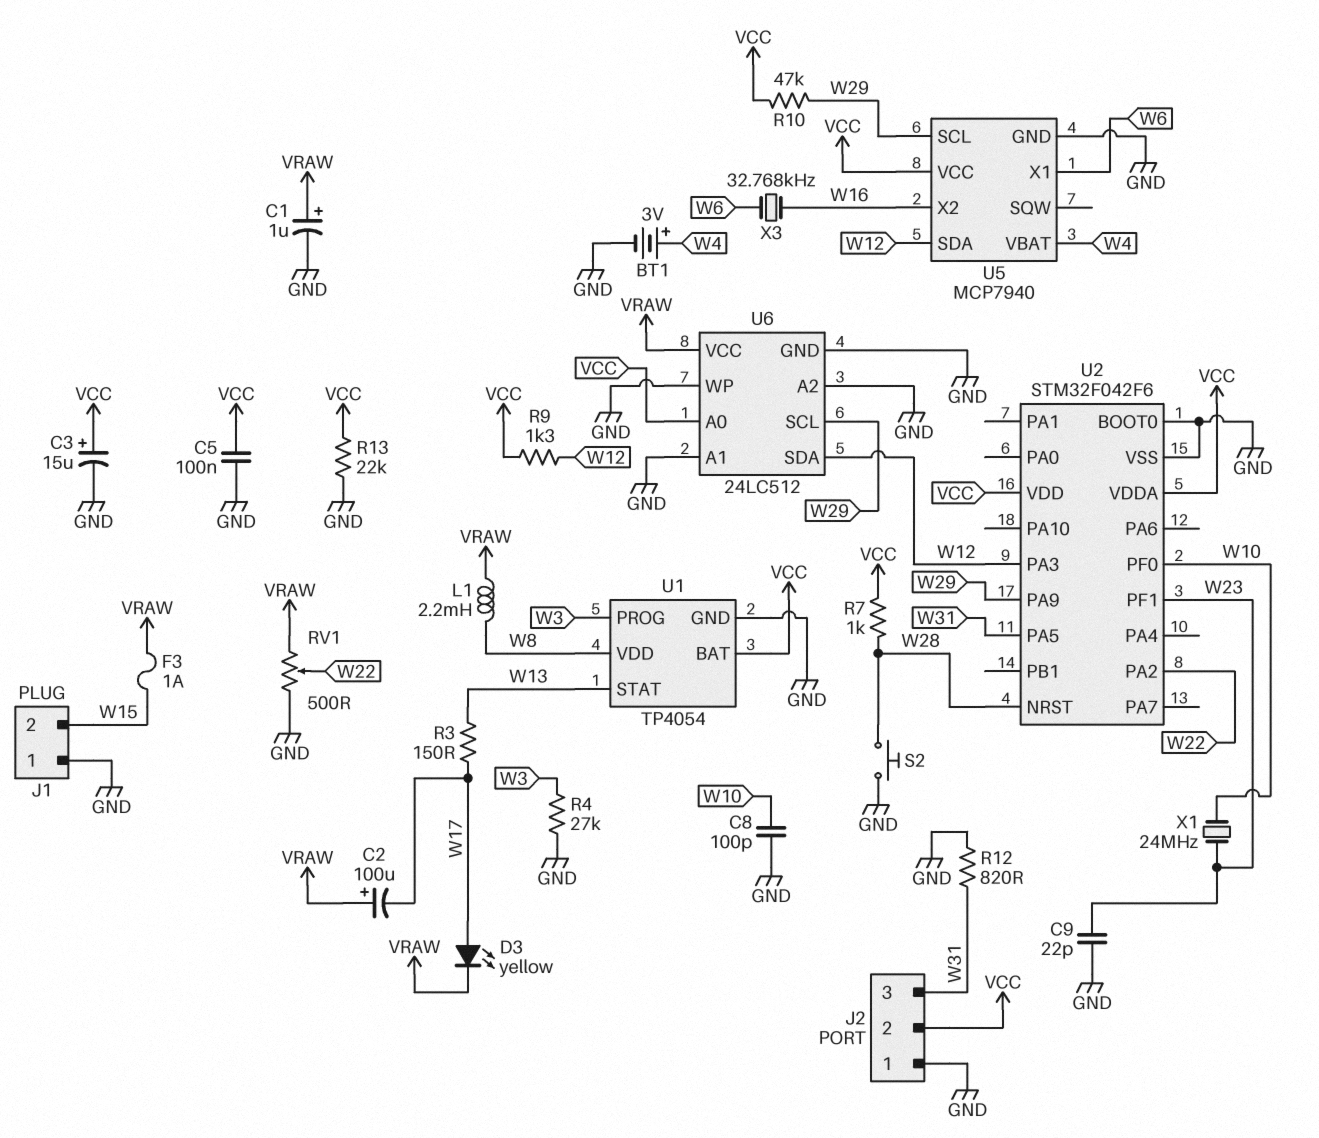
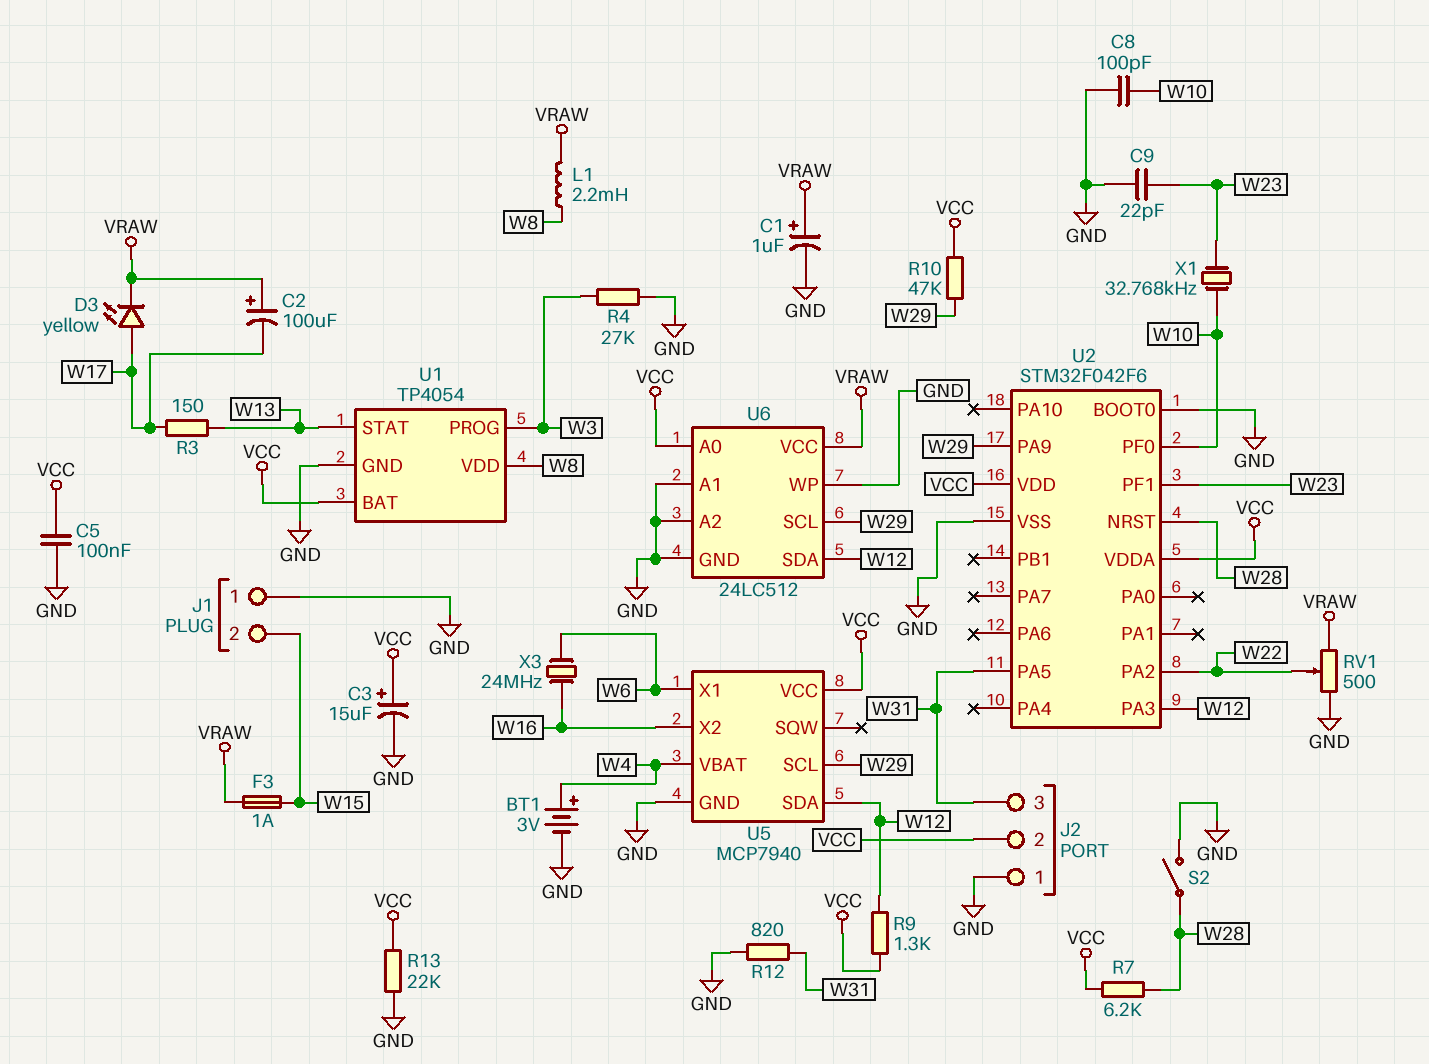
R7: 1k (VCC, W28) -> 6.2k (VCC, W28)
S2: button (GND, W28) -> switch (GND, W28)
X1: 24MHz (W10, W23) -> 32.768kHz (W10, W23)
X3: 32.768kHz (W6, W16) -> 24MHz (W6, W16)

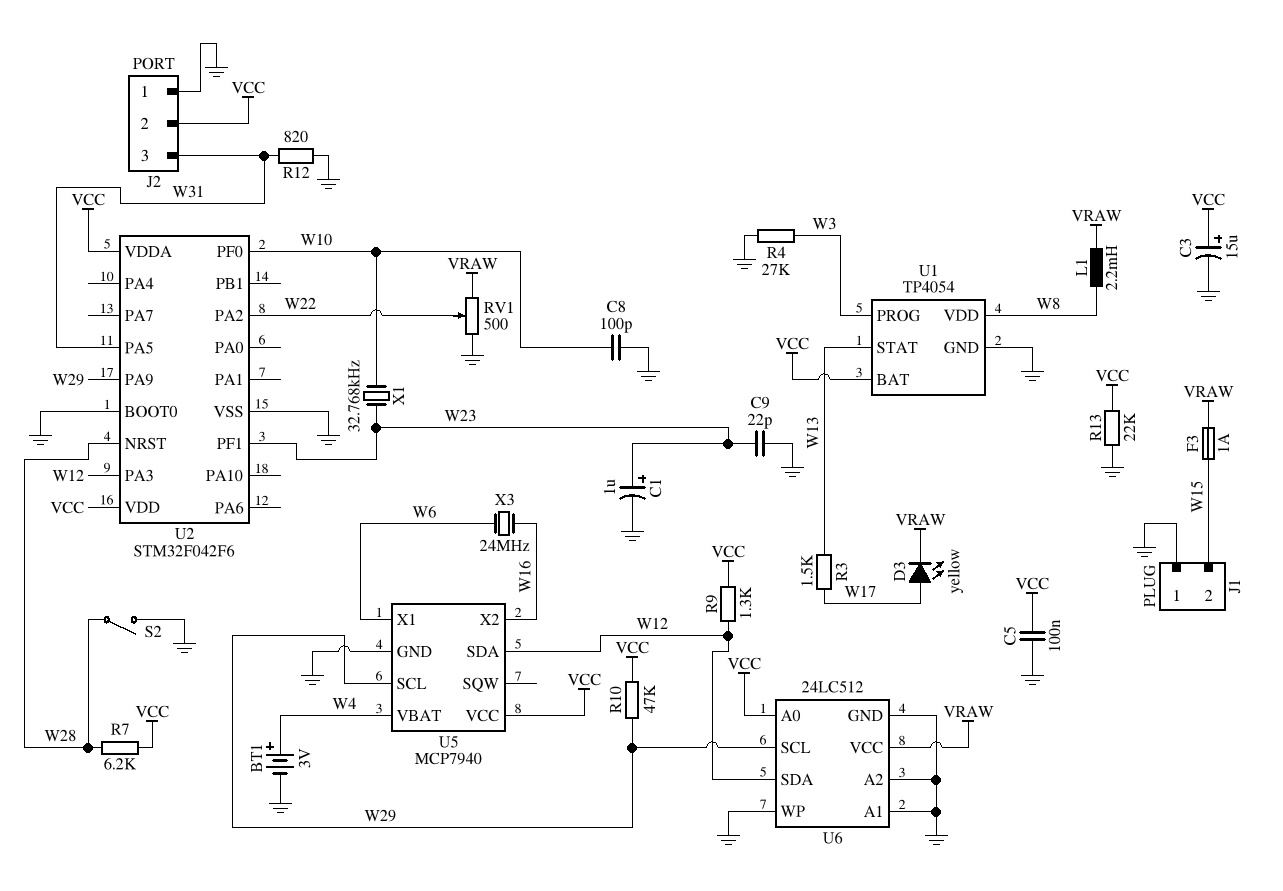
C1: 1uF (plus VRAW, minus GND) -> 1uF (plus W23, minus GND)
C2: 100uF (plus VRAW, minus W17) -> none
R3: 150 (W13, W17) -> 1.5k (W13, W17)

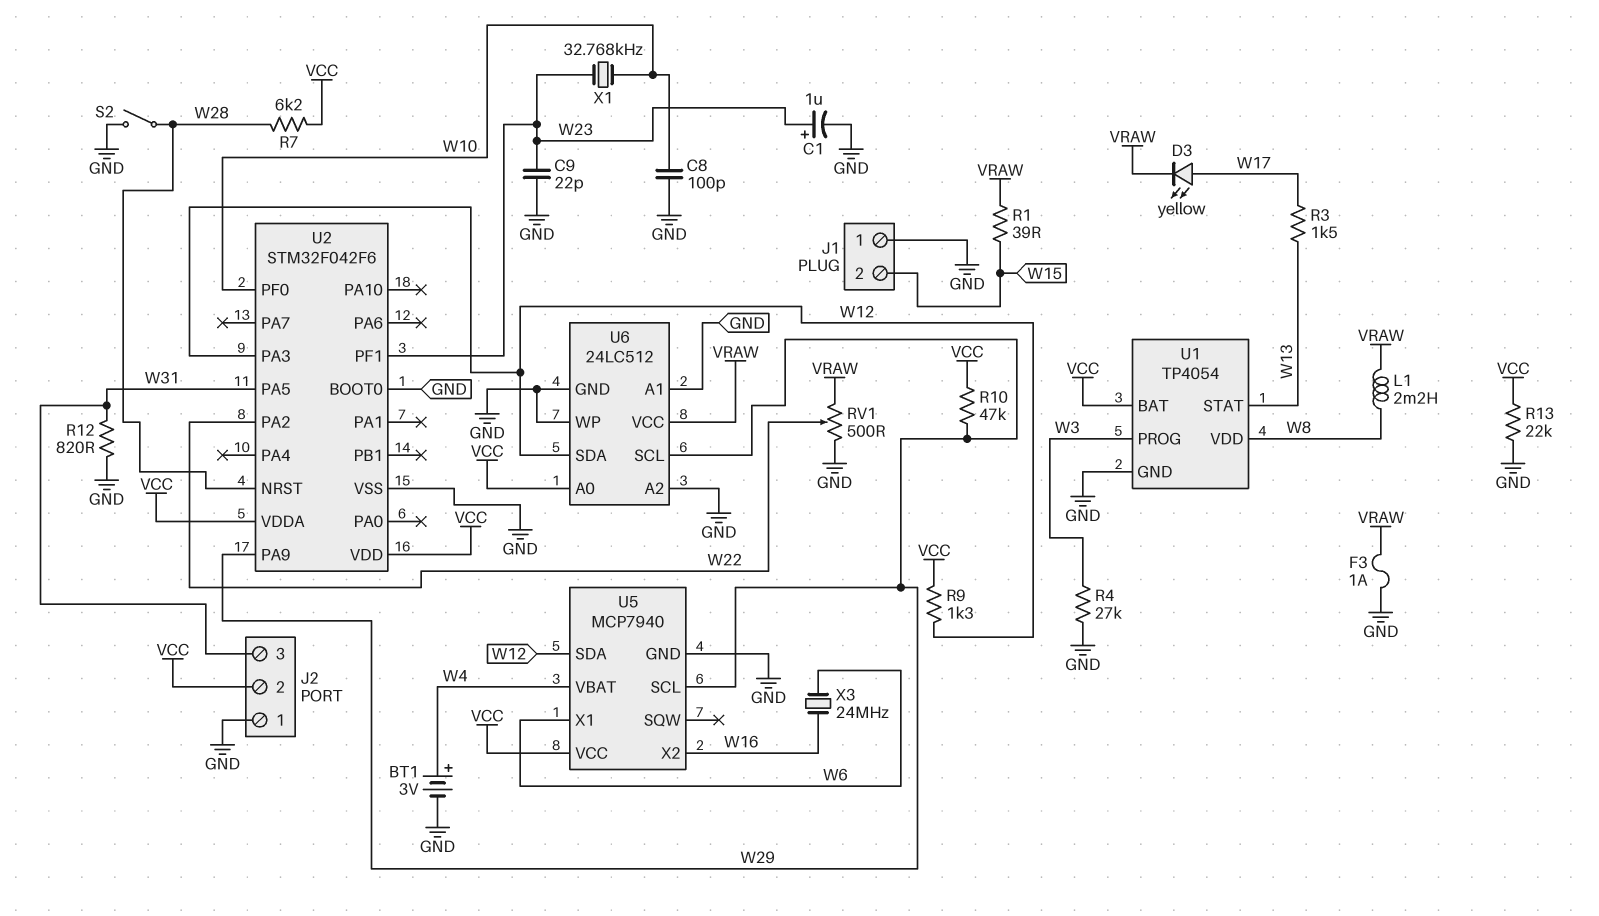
C3: 15uF (plus VCC, minus GND) -> none
C5: 100nF (GND, VCC) -> none
F3: 1A (VRAW, W15) -> 1A (GND, VRAW)
R1: none -> 39 (VRAW, W15)

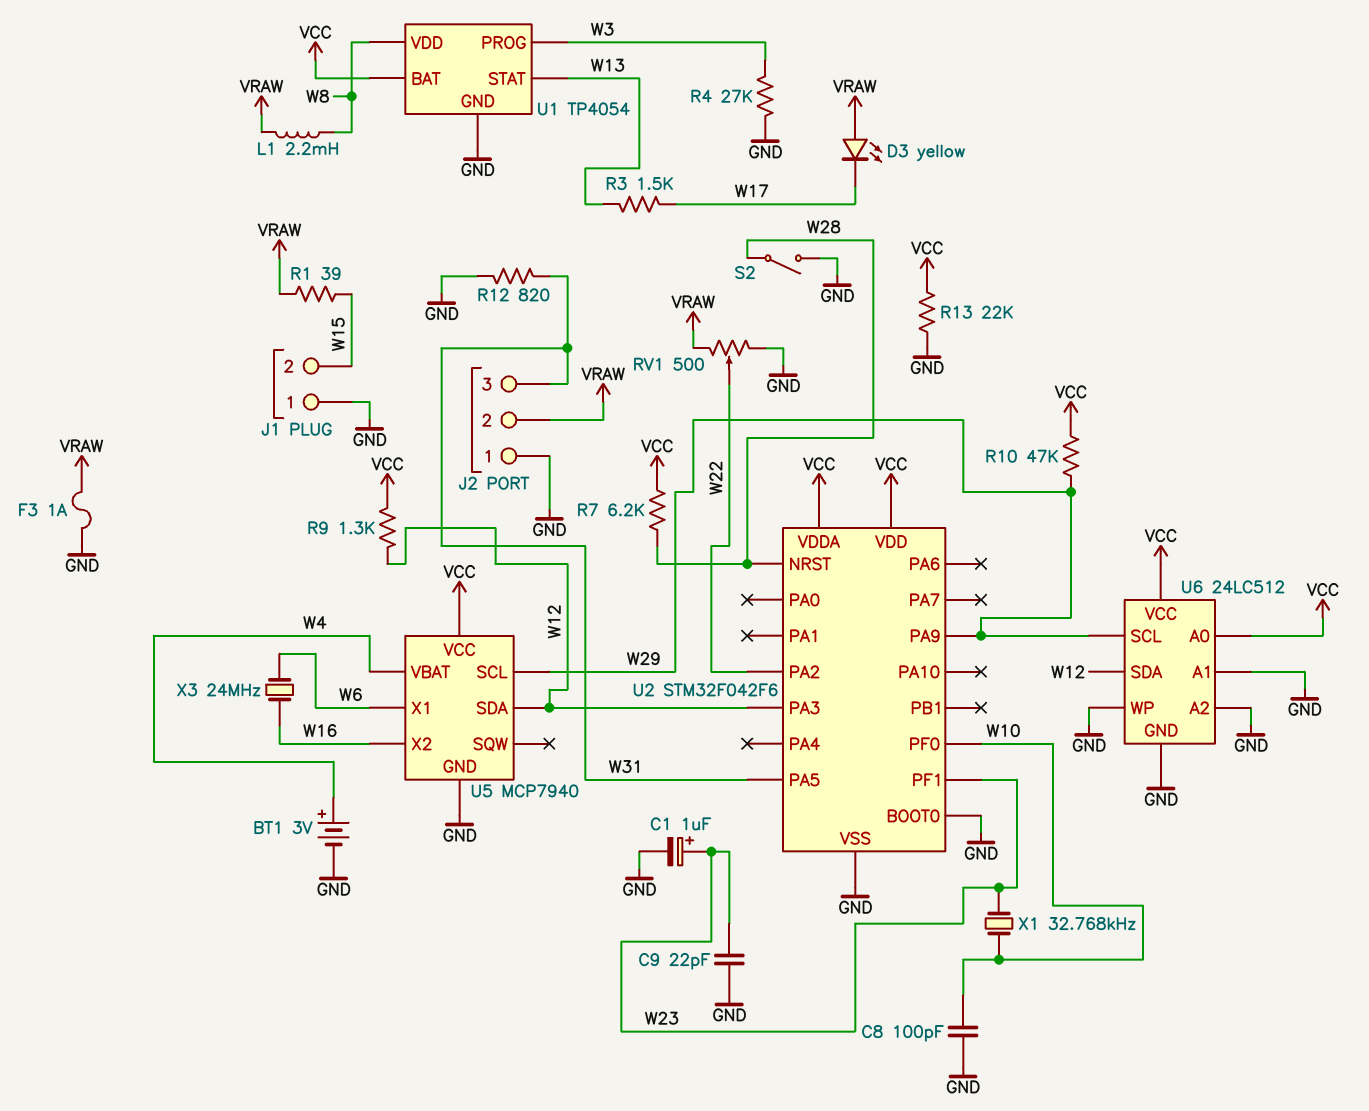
D3: LED yellow (A W17, K VRAW) -> LED yellow (A VRAW, K W17)
J2 pin 2: VCC -> VRAW
U6 pin VCC: VRAW -> VCC

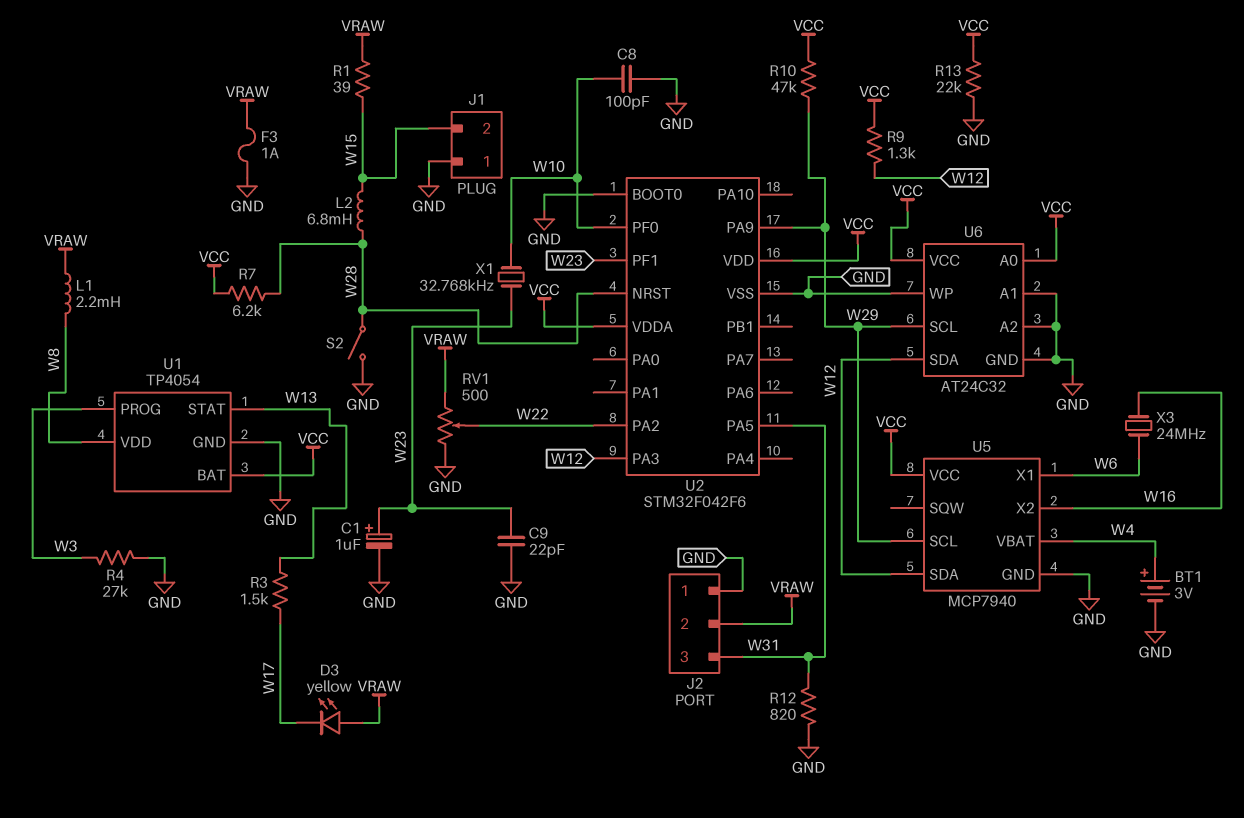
L2: none -> 6.8mH (W15, W28)
U6: 24LC512 -> AT24C32

